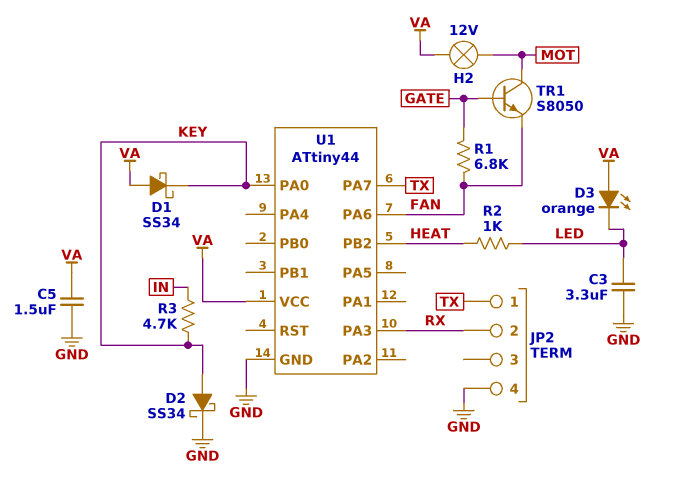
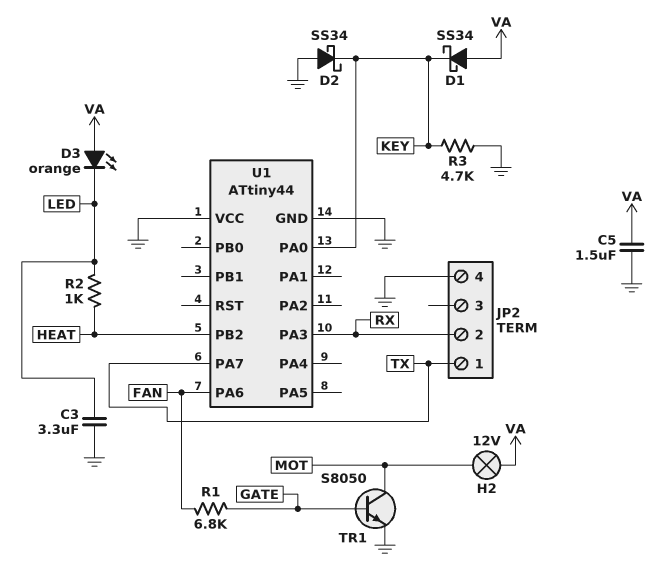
D2: schottky SS34 (A KEY, K GND) -> schottky SS34 (A GND, K KEY)
R3: 4.7k (IN, KEY) -> 4.7k (GND, KEY)
TR1: NPN S8050 (B GATE, C MOT, E FAN) -> NPN S8050 (B GATE, C MOT, E GND)
U1 pin VCC: VA -> GND

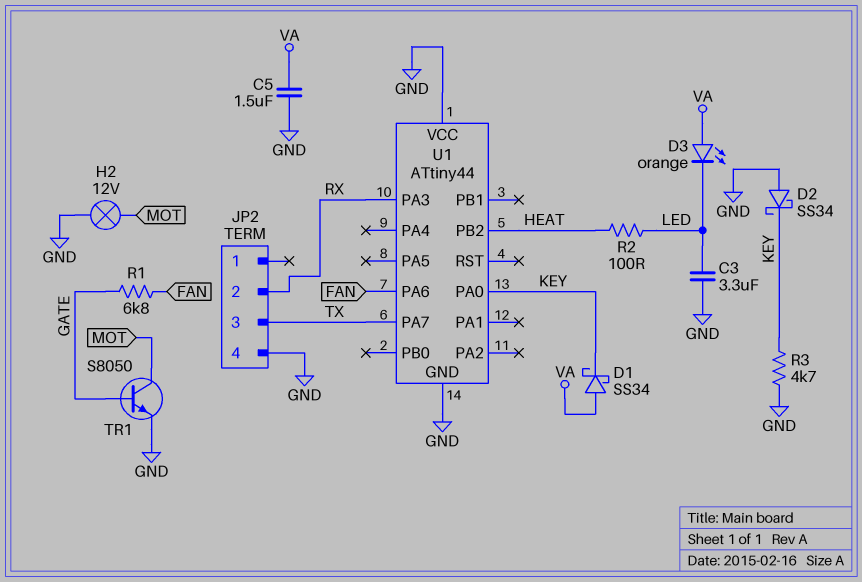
H2: lamp 12V (MOT, VA) -> lamp 12V (GND, MOT)
JP2 pin 1: TX -> none
JP2 pin 3: none -> TX
R2: 1k (HEAT, LED) -> 100 (HEAT, LED)

